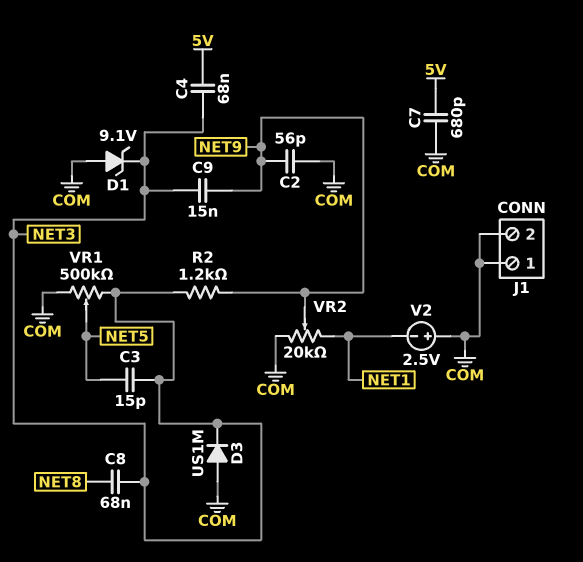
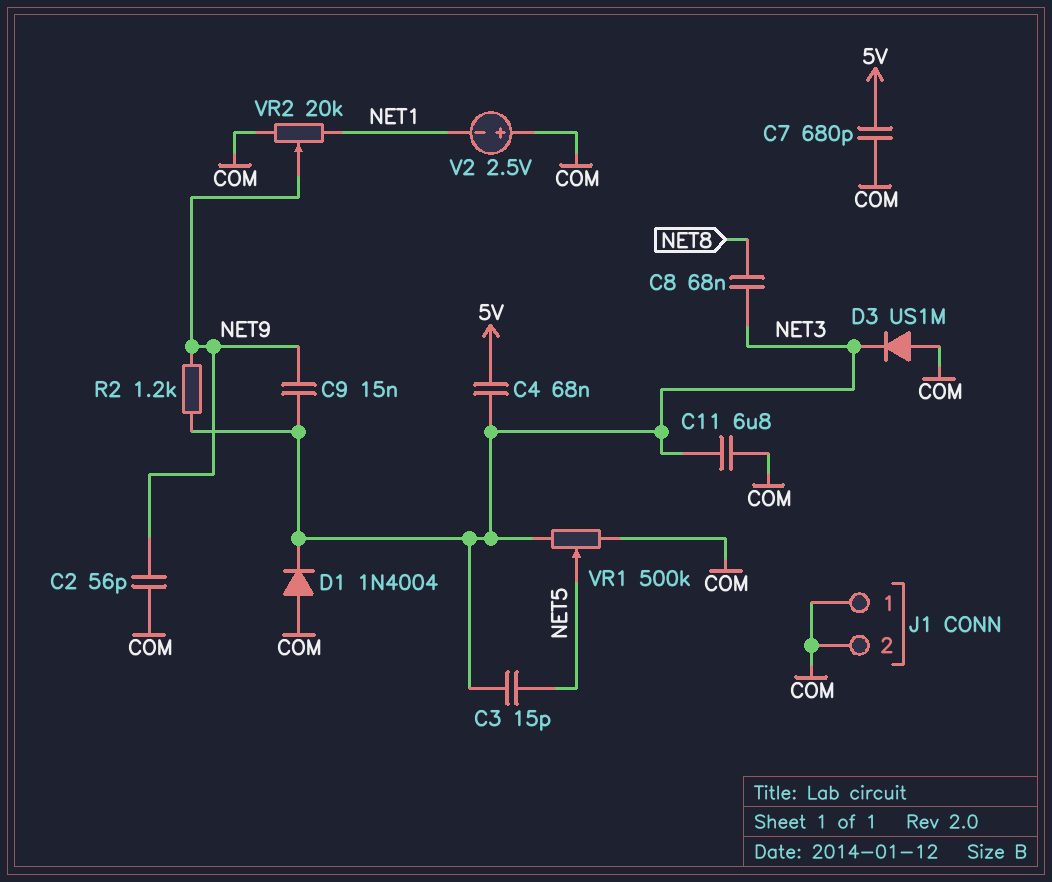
C11: none -> 6.8uF (COM, NET3)
D1: zener 9.1V (A COM, K NET3) -> diode 1N4004 (A COM, K NET3)

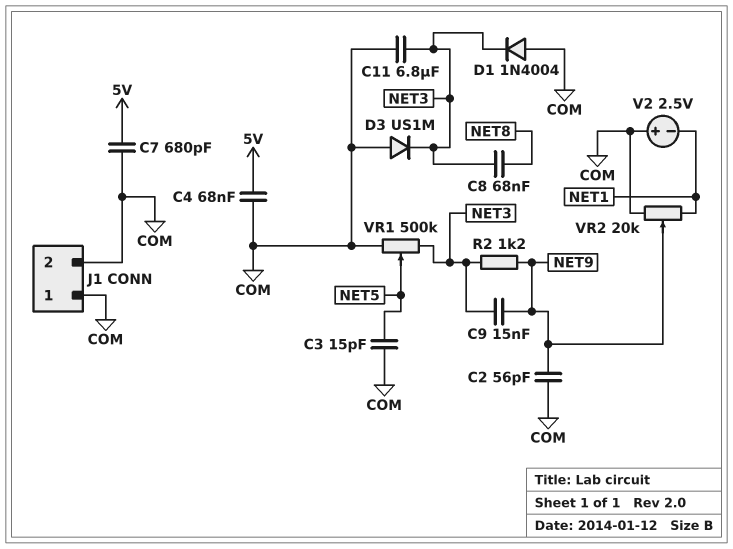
C3: 15pF (NET3, NET5) -> 15pF (COM, NET5)
C4: 68nF (5V, NET3) -> 68nF (5V, COM)

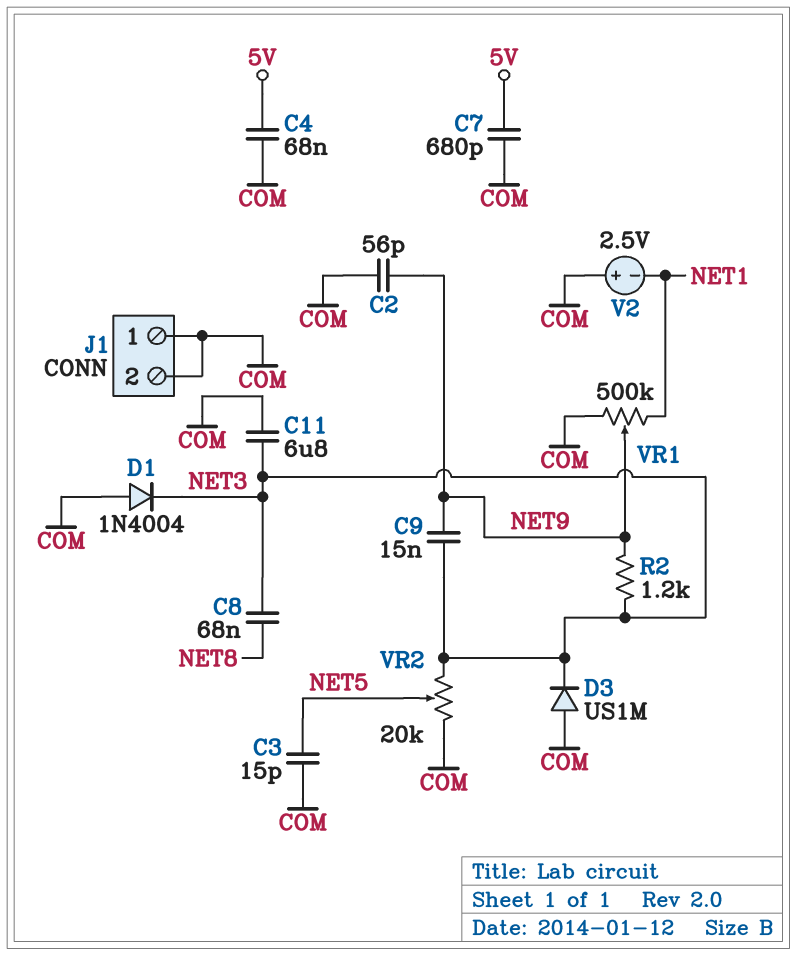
VR1: 500k (COM, NET3, wiper NET5) -> 500k (COM, NET1, wiper NET9)
VR2: 20k (COM, NET1, wiper NET9) -> 20k (COM, NET3, wiper NET5)

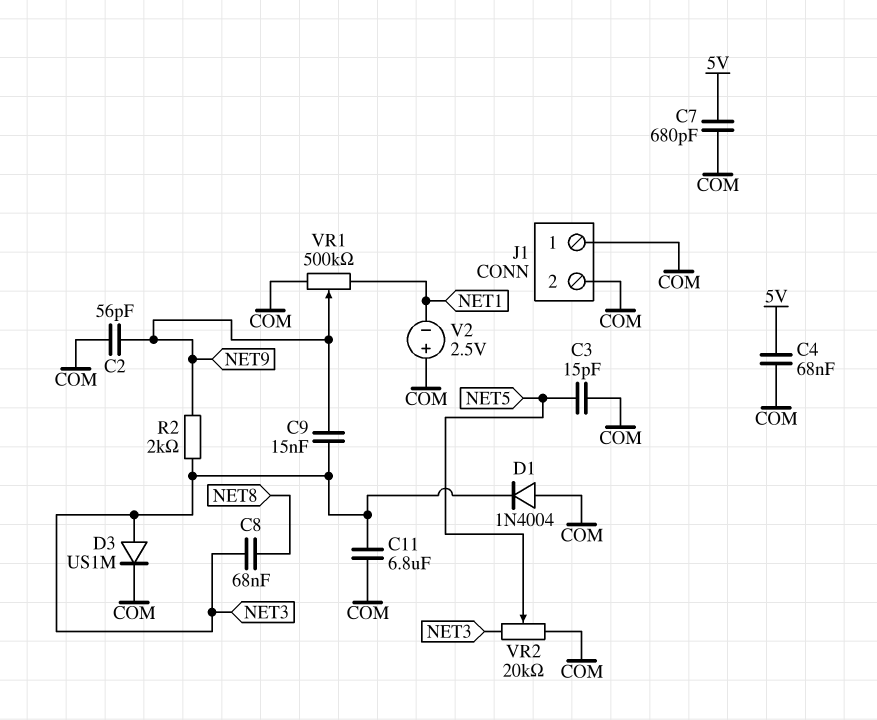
D3: diode US1M (A COM, K NET3) -> diode US1M (A NET3, K COM)
R2: 1.2k (NET3, NET9) -> 2k (NET3, NET9)

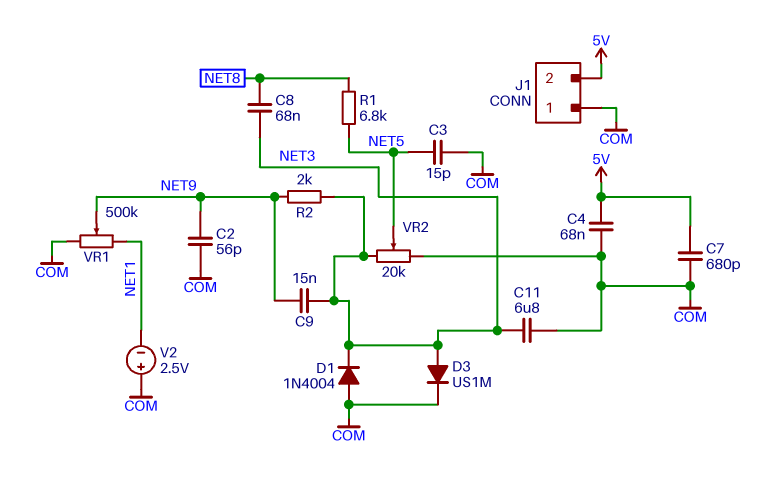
J1 pin 2: COM -> 5V
R1: none -> 6.8k (NET5, NET8)

